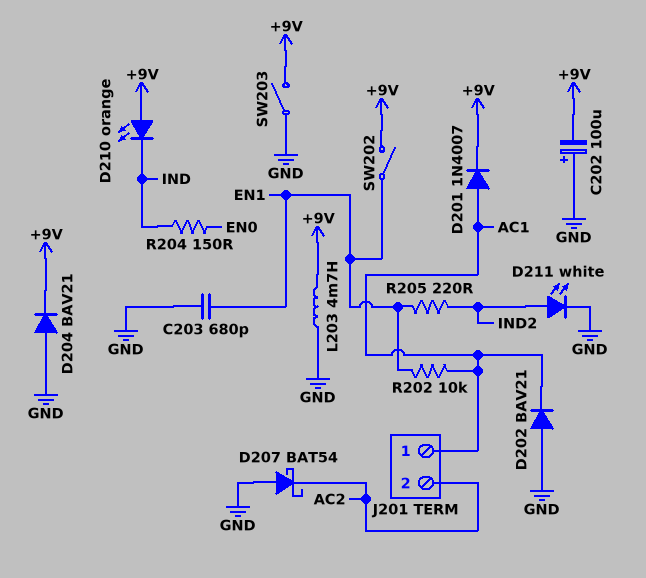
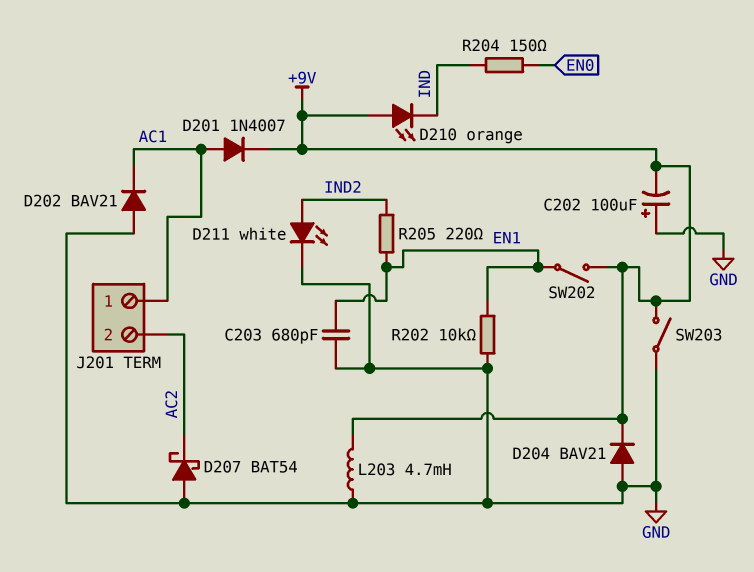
R202: 10k (AC1, EN1) -> 10k (EN1, GND)

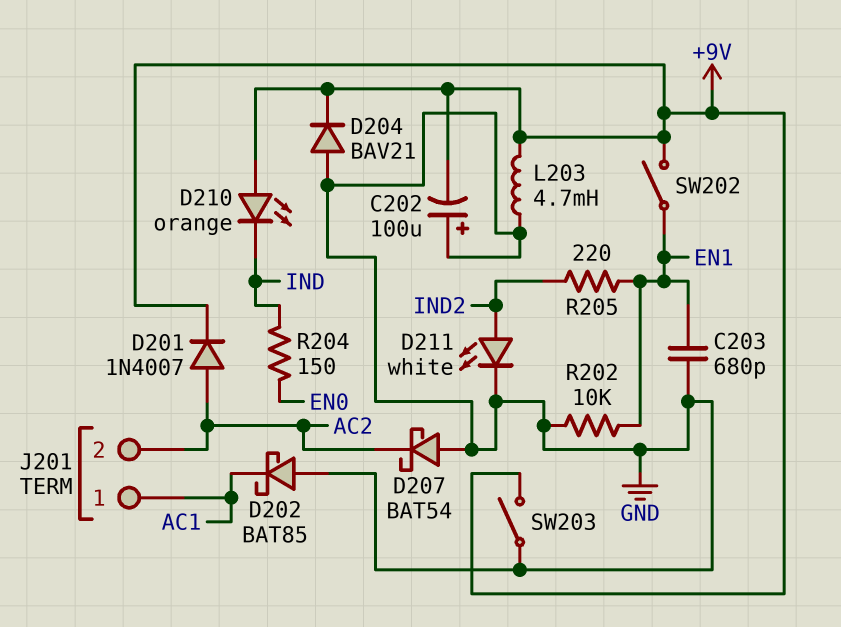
D201: diode 1N4007 (A AC1, K +9V) -> diode 1N4007 (A AC2, K +9V)
D202: diode BAV21 (A GND, K AC1) -> schottky BAT85 (A GND, K AC1)

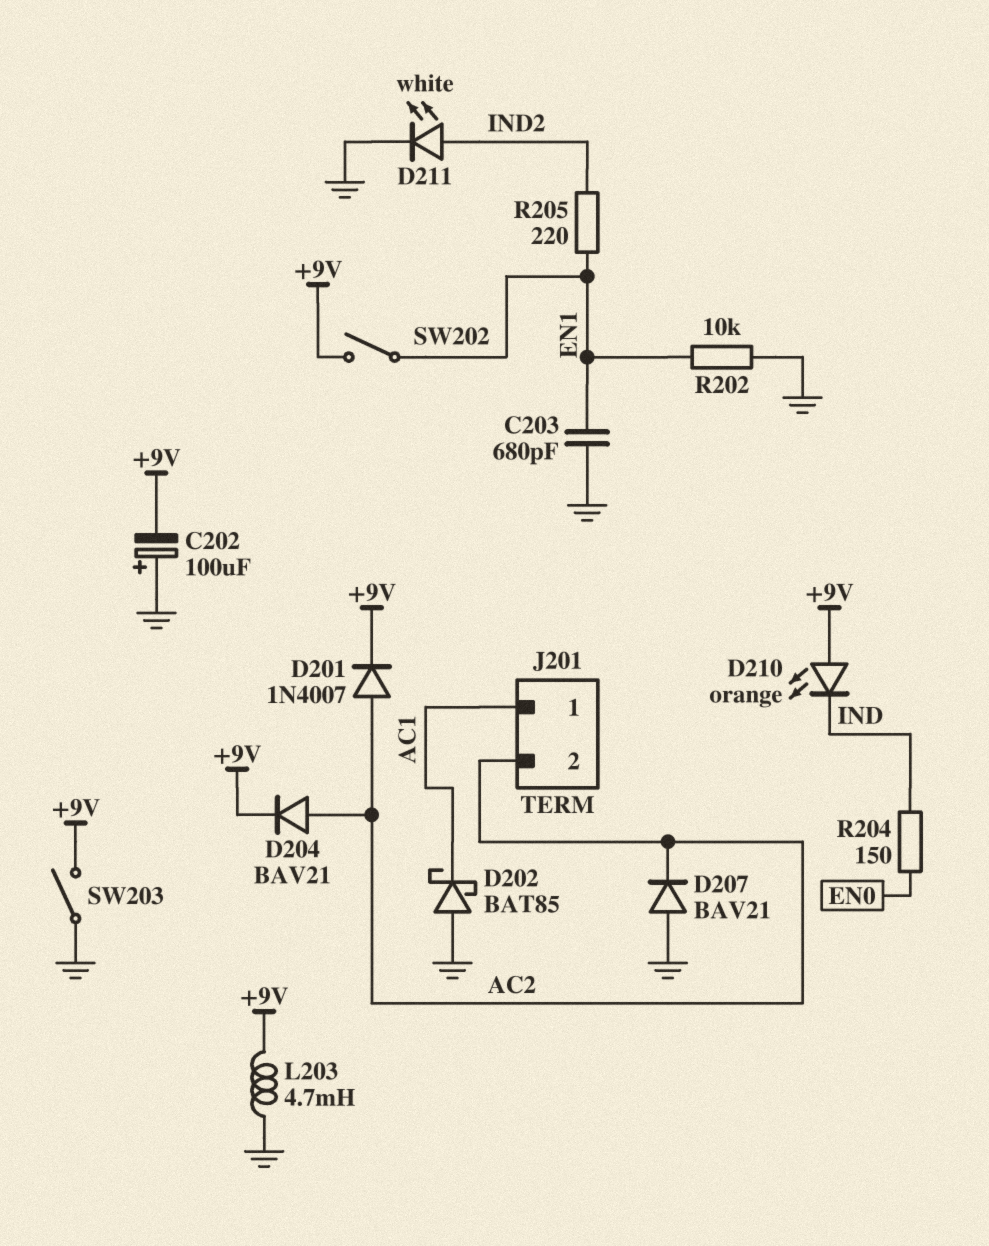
D204: diode BAV21 (A GND, K +9V) -> diode BAV21 (A AC2, K +9V)
D207: schottky BAT54 (A GND, K AC2) -> diode BAV21 (A GND, K AC2)

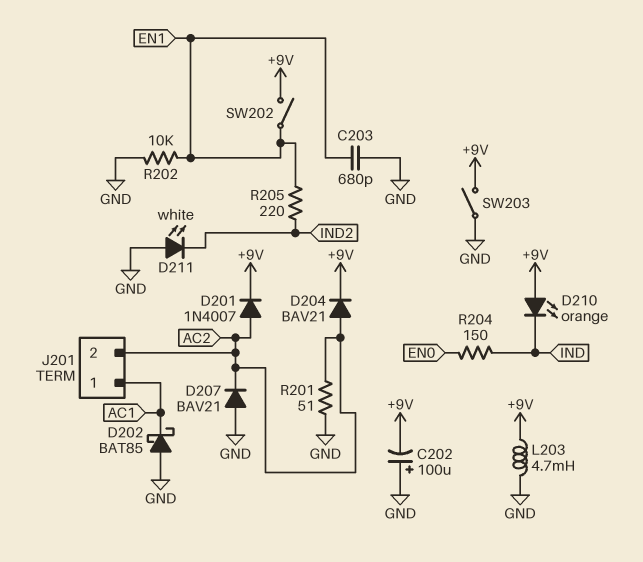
D211: LED white (A IND2, K GND) -> LED white (A GND, K IND2)
R201: none -> 51 (AC2, GND)

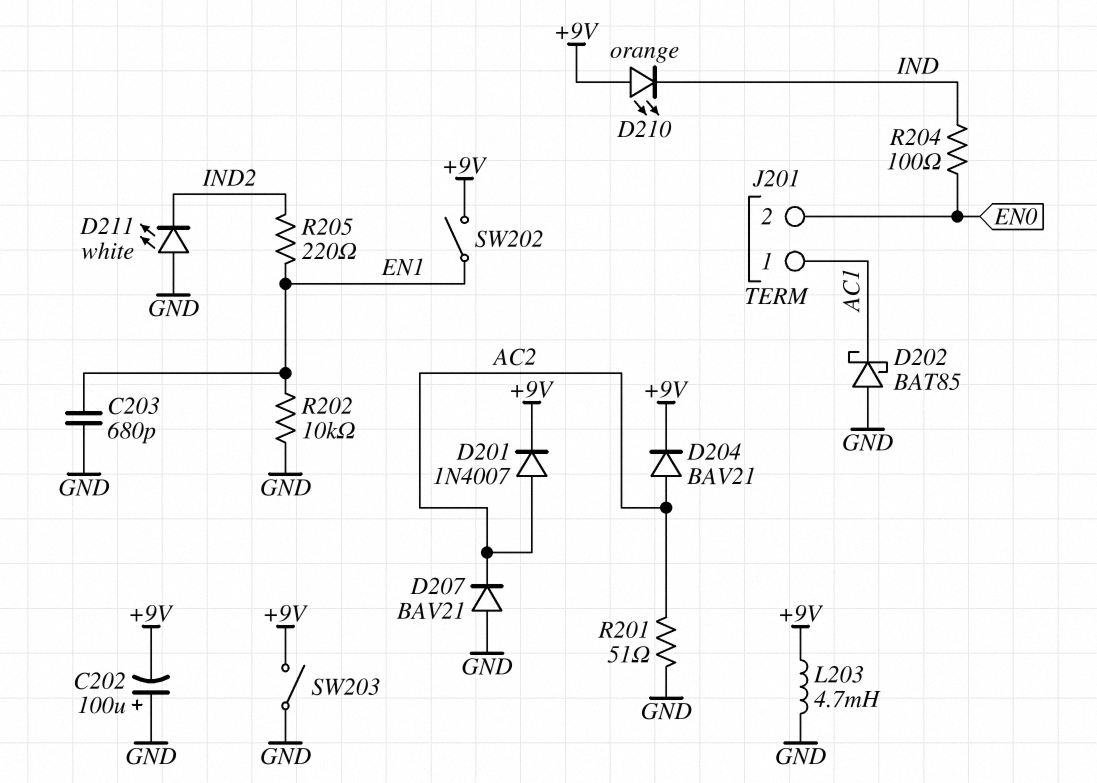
J201 pin 2: AC2 -> EN0
R204: 150 (EN0, IND) -> 100 (EN0, IND)

